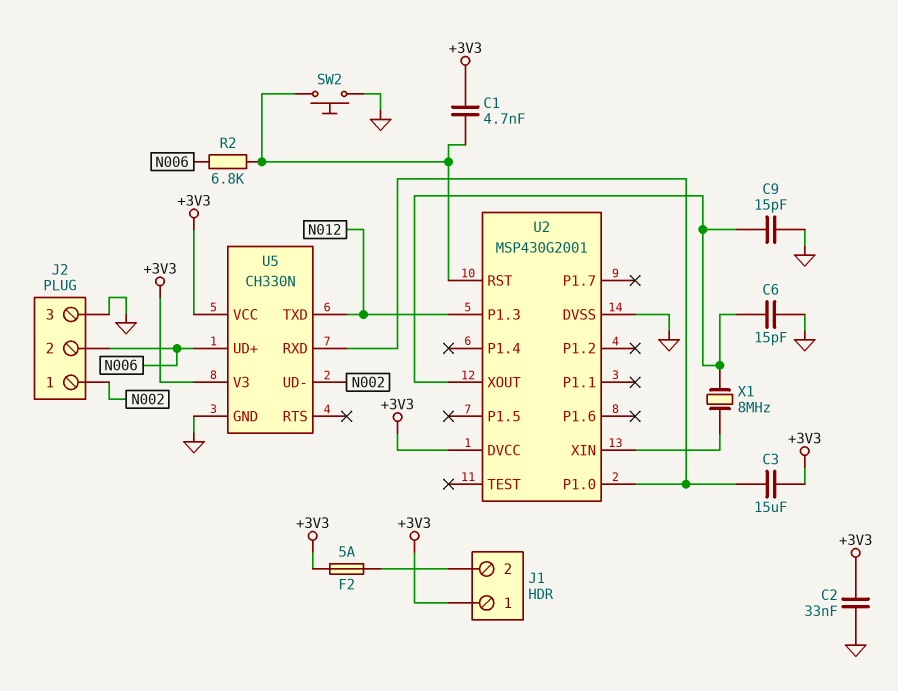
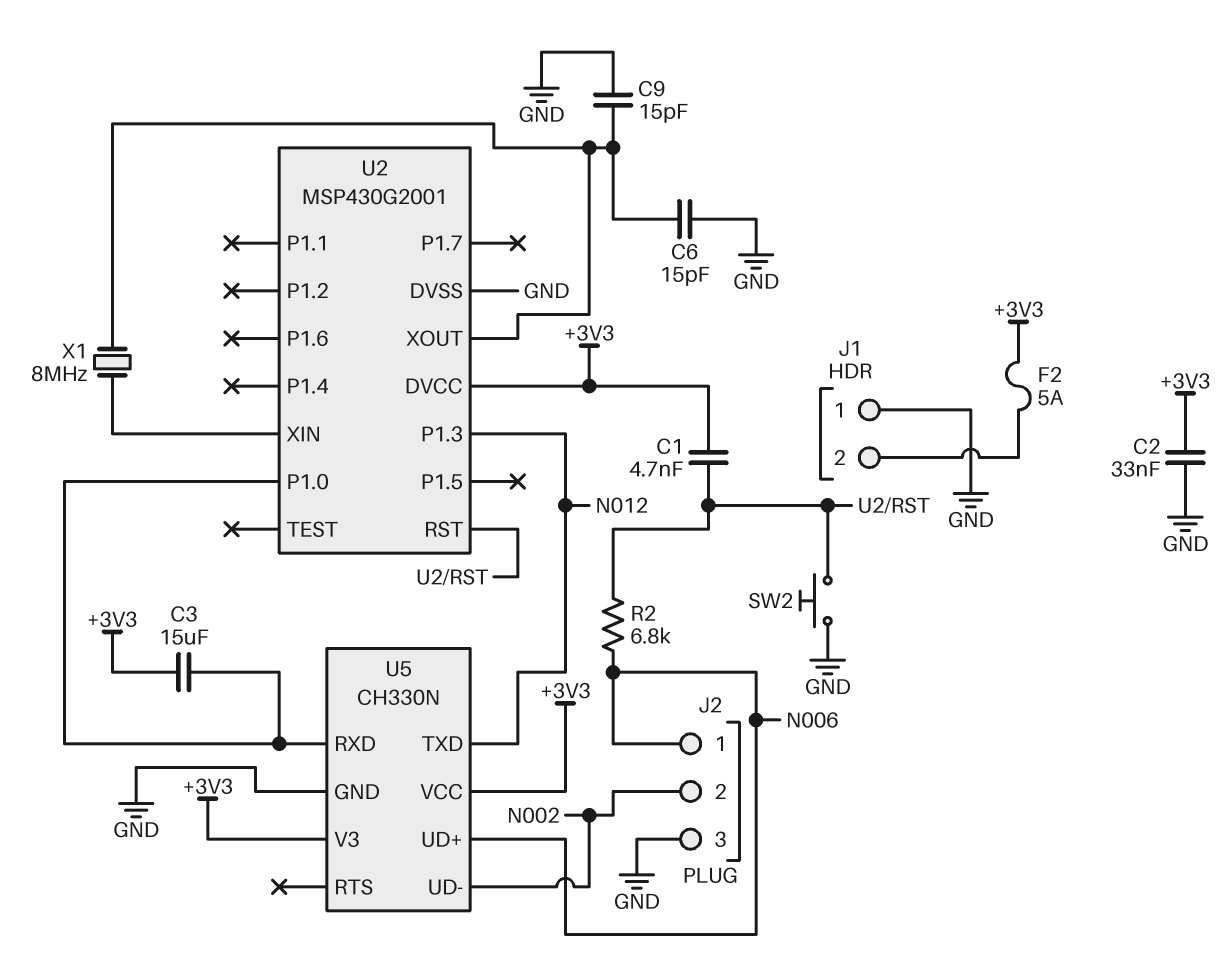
J1 pin 1: +3V3 -> GND
J2 pin 1: N002 -> N006
J2 pin 2: N006 -> N002

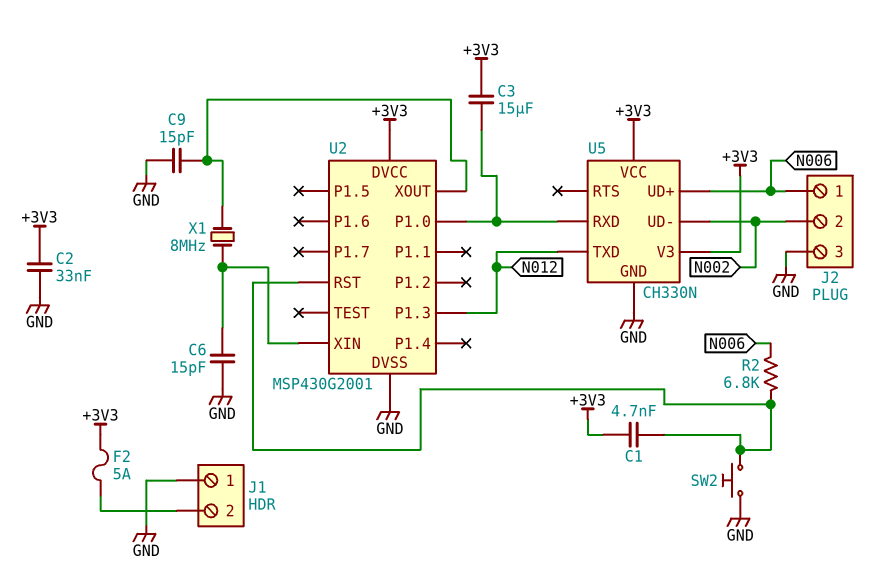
C6: 15pF (GND, U2/XOUT) -> 15pF (GND, U2/XIN)

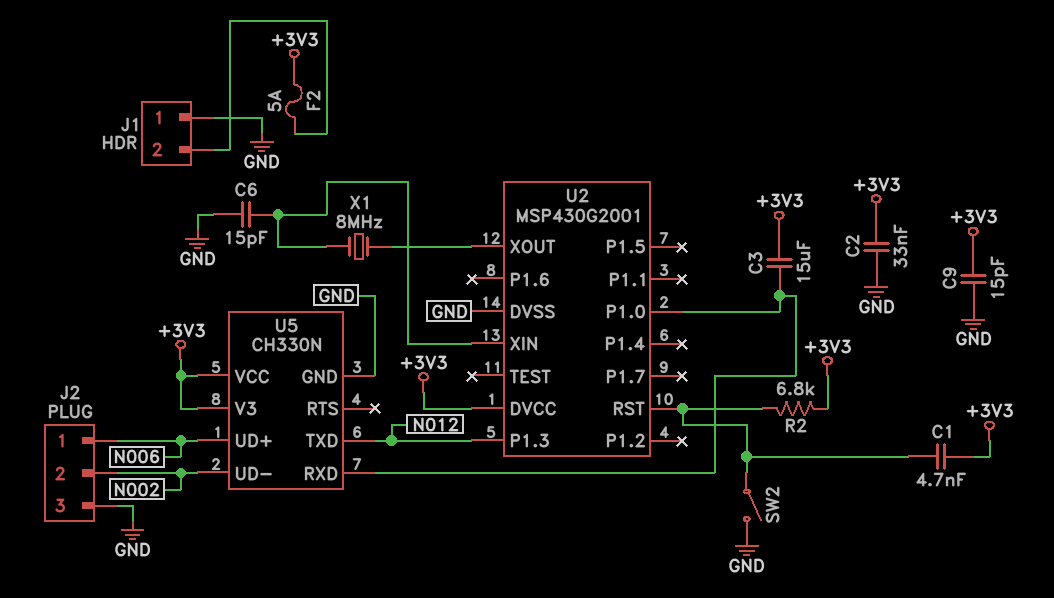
C9: 15pF (GND, U2/XOUT) -> 15pF (+3V3, GND)
R2: 6.8k (N006, U2/RST) -> 6.8k (+3V3, U2/RST)
SW2: button (GND, U2/RST) -> switch (GND, U2/RST)

